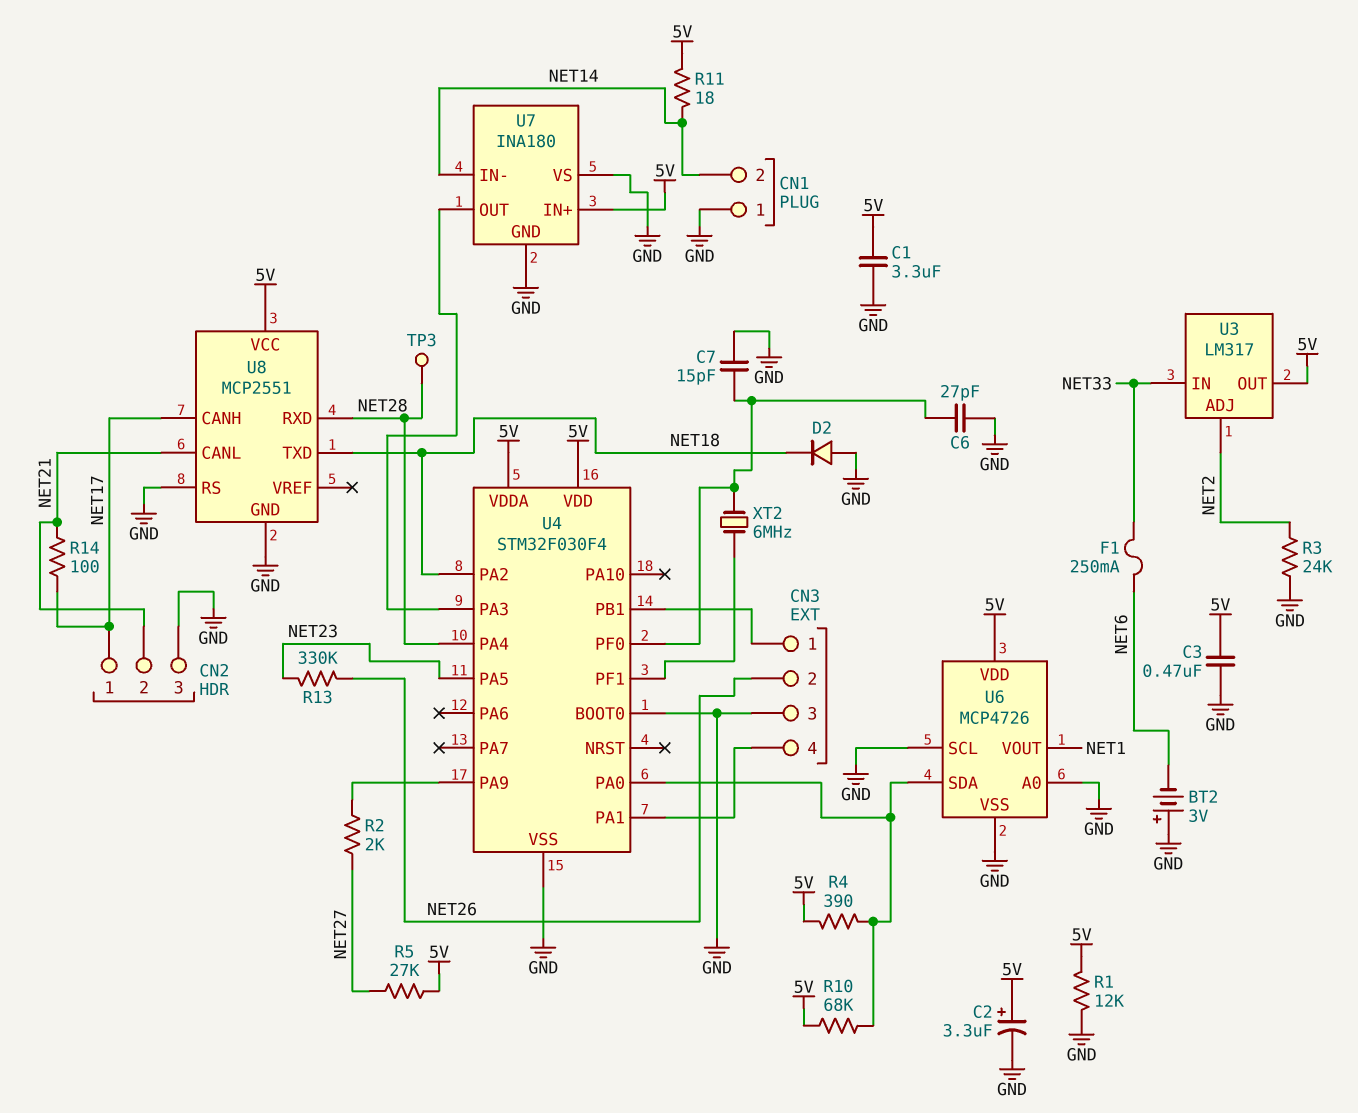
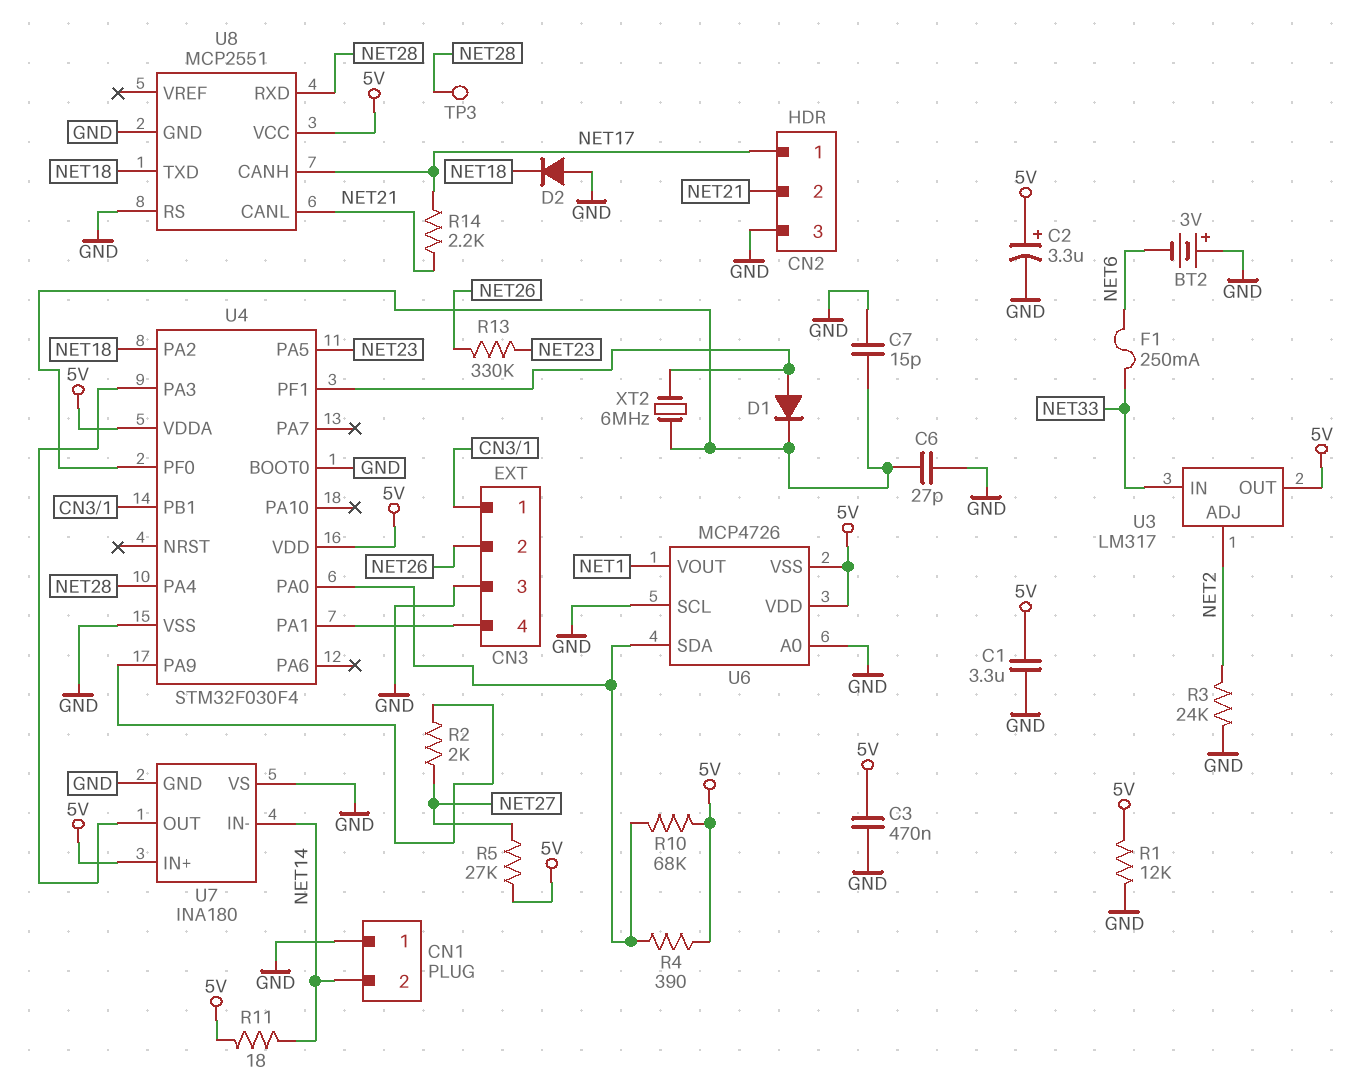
D1: none -> diode (A U4/PF1, K U4/PF0)
R14: 100 (NET17, NET21) -> 2.2k (NET17, NET21)
U6 pin VSS: GND -> 5V

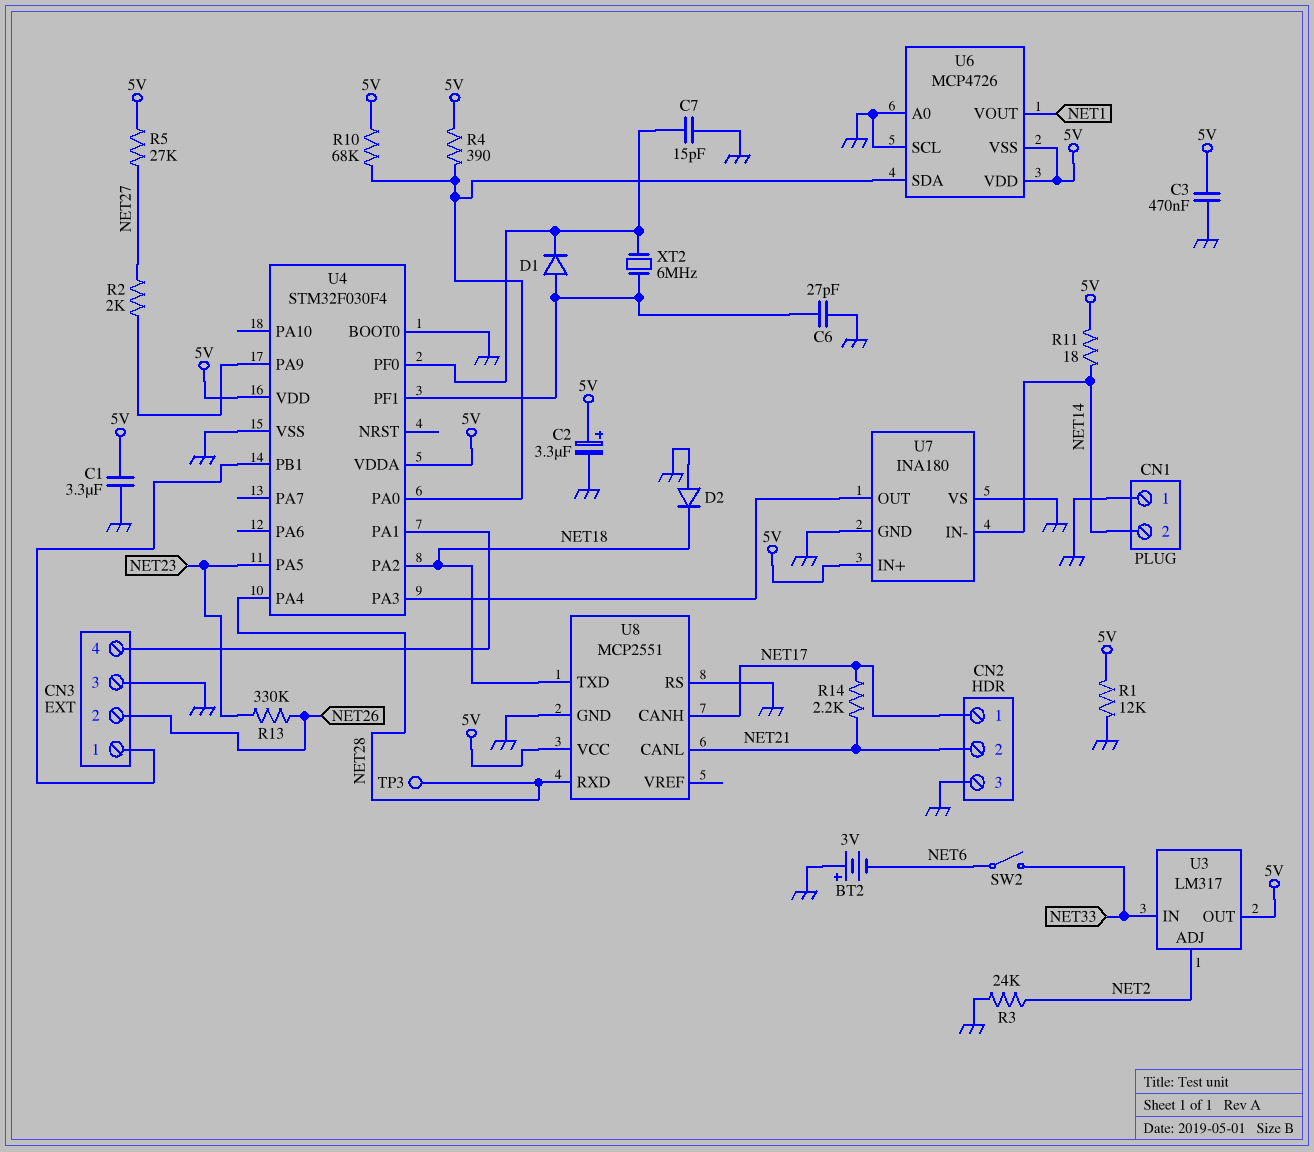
C6: 27pF (GND, U4/PF0) -> 27pF (GND, U4/PF1)
F1: 250mA (NET6, NET33) -> none
SW2: none -> switch (NET6, NET33)

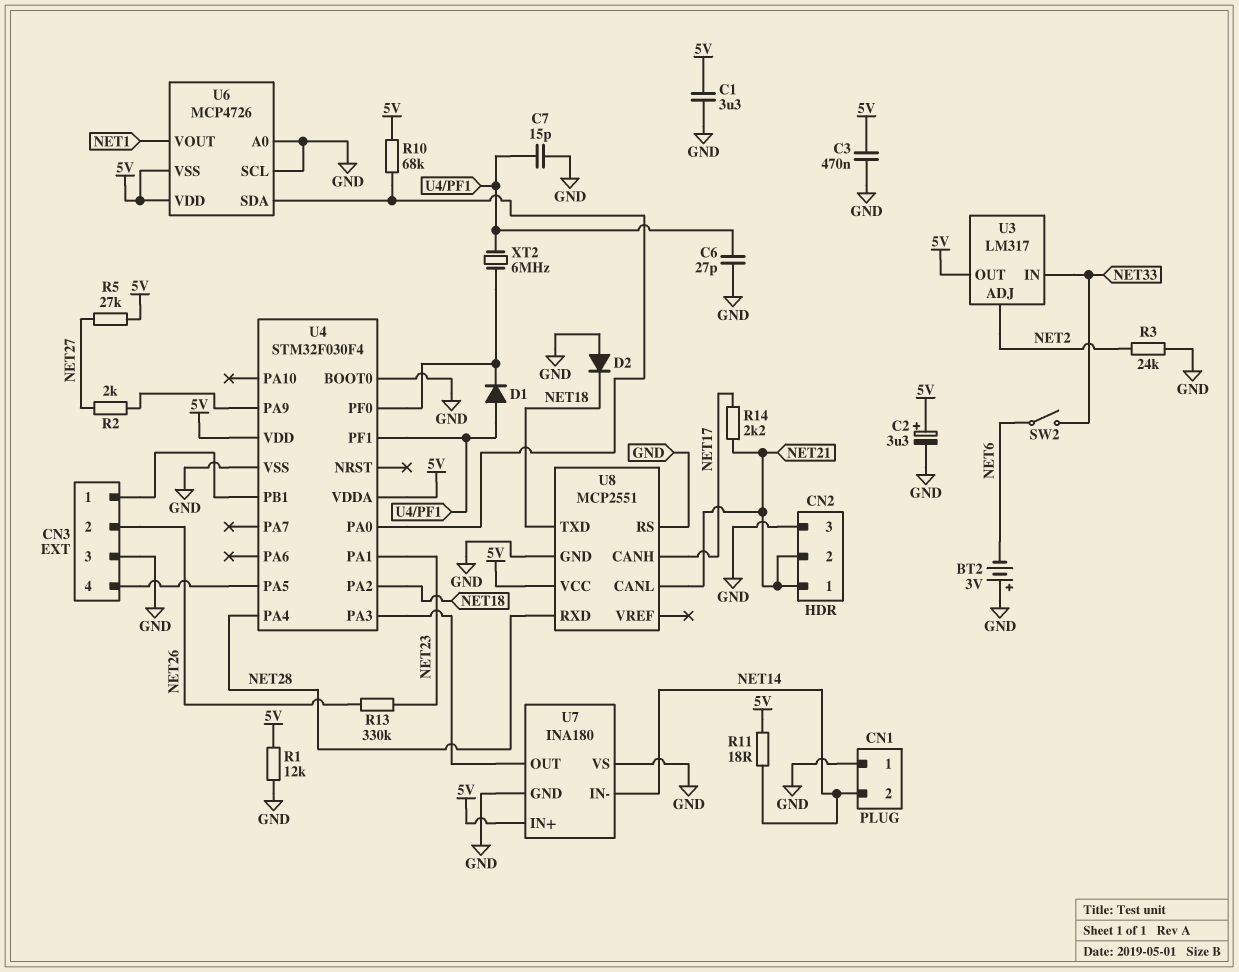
C7: 15pF (GND, U4/PF0) -> 15pF (GND, U4/PF1)
CN2 pin 1: NET17 -> NET21
R4: 390 (5V, U4/PA0) -> none
TP3: test point (NET28) -> none
U4 pin PA1: CN3/4 -> NET23
U4 pin PA5: NET23 -> CN3/4

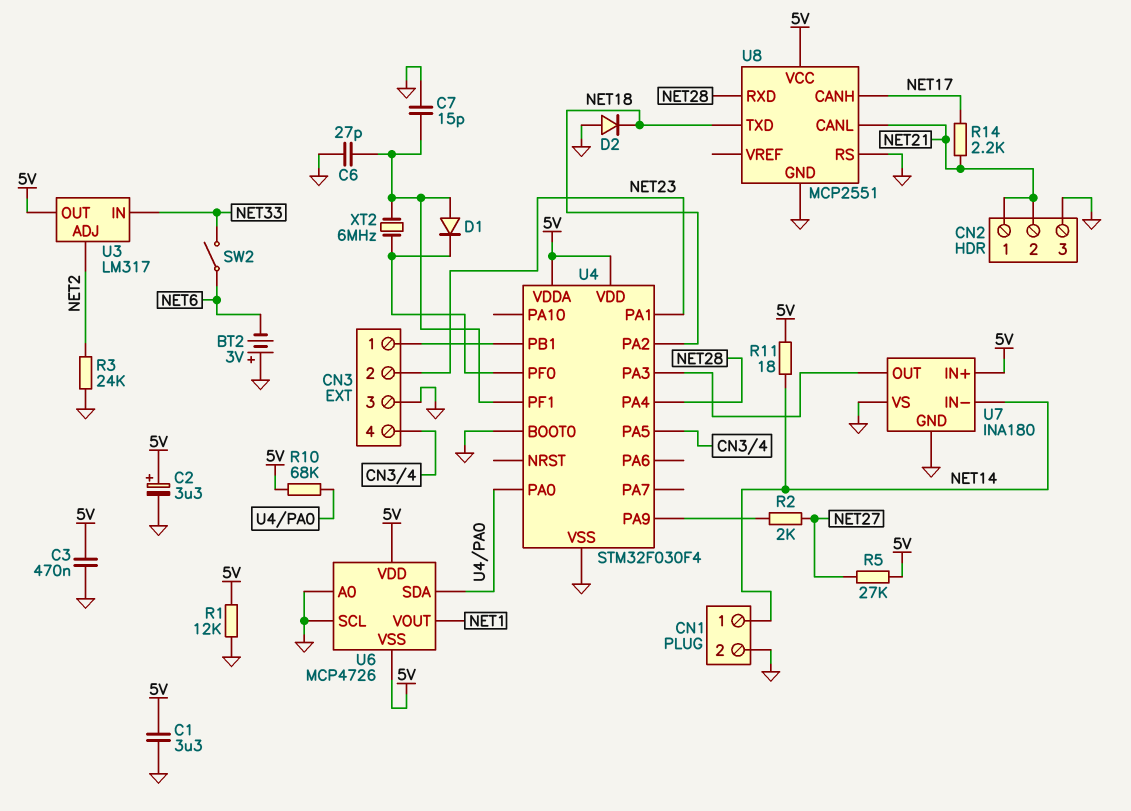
CN1 pin 1: GND -> NET14
CN1 pin 2: NET14 -> GND
CN3 pin 2: NET26 -> NET23
R13: 330k (NET23, NET26) -> none

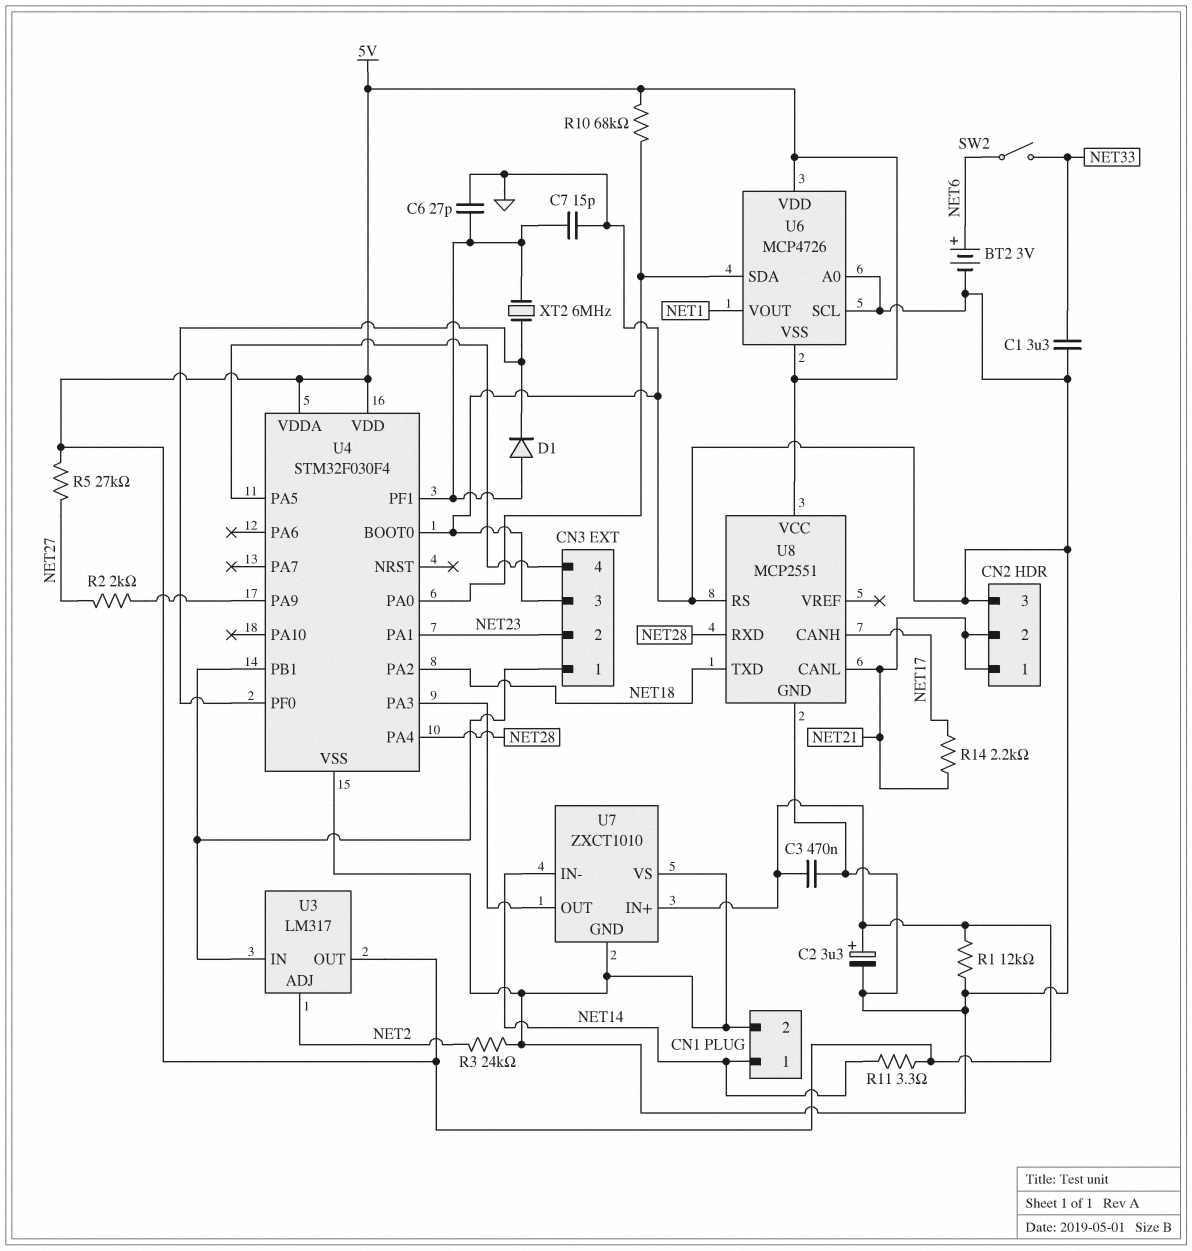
BT2: 3V (plus GND, minus NET6) -> 3V (plus NET6, minus GND)
C1: 3.3uF (5V, GND) -> 3.3uF (GND, NET33)
D2: diode (A GND, K NET18) -> none
R11: 18 (5V, NET14) -> 3.3 (5V, NET14)
U3 pin IN: NET33 -> CN3/1
U7: INA180 -> ZXCT1010

